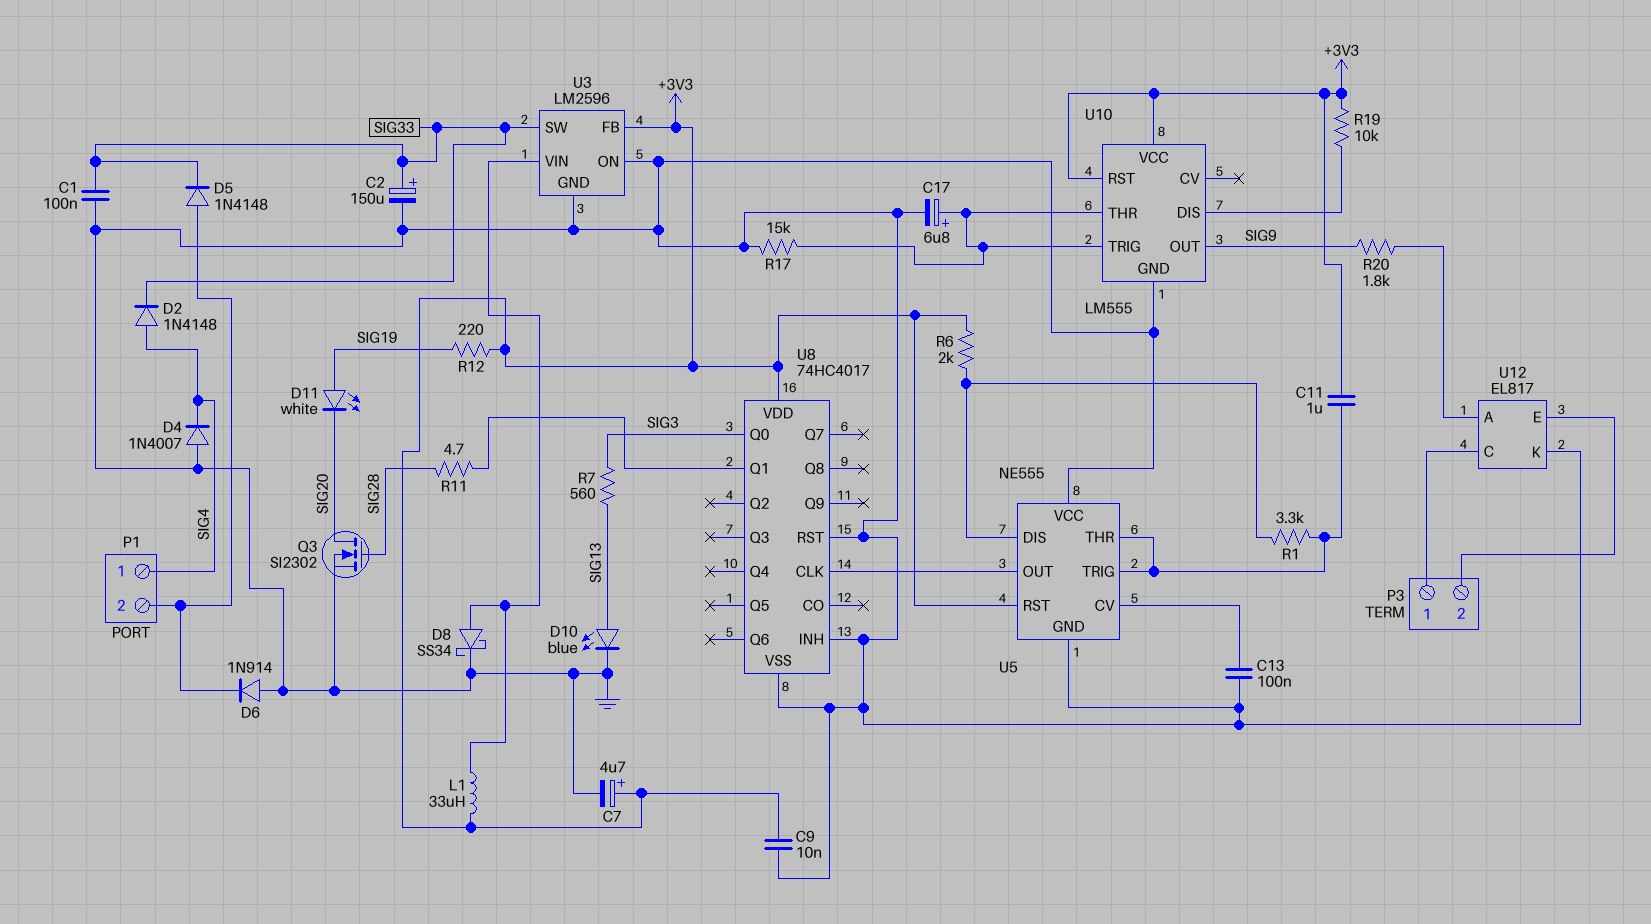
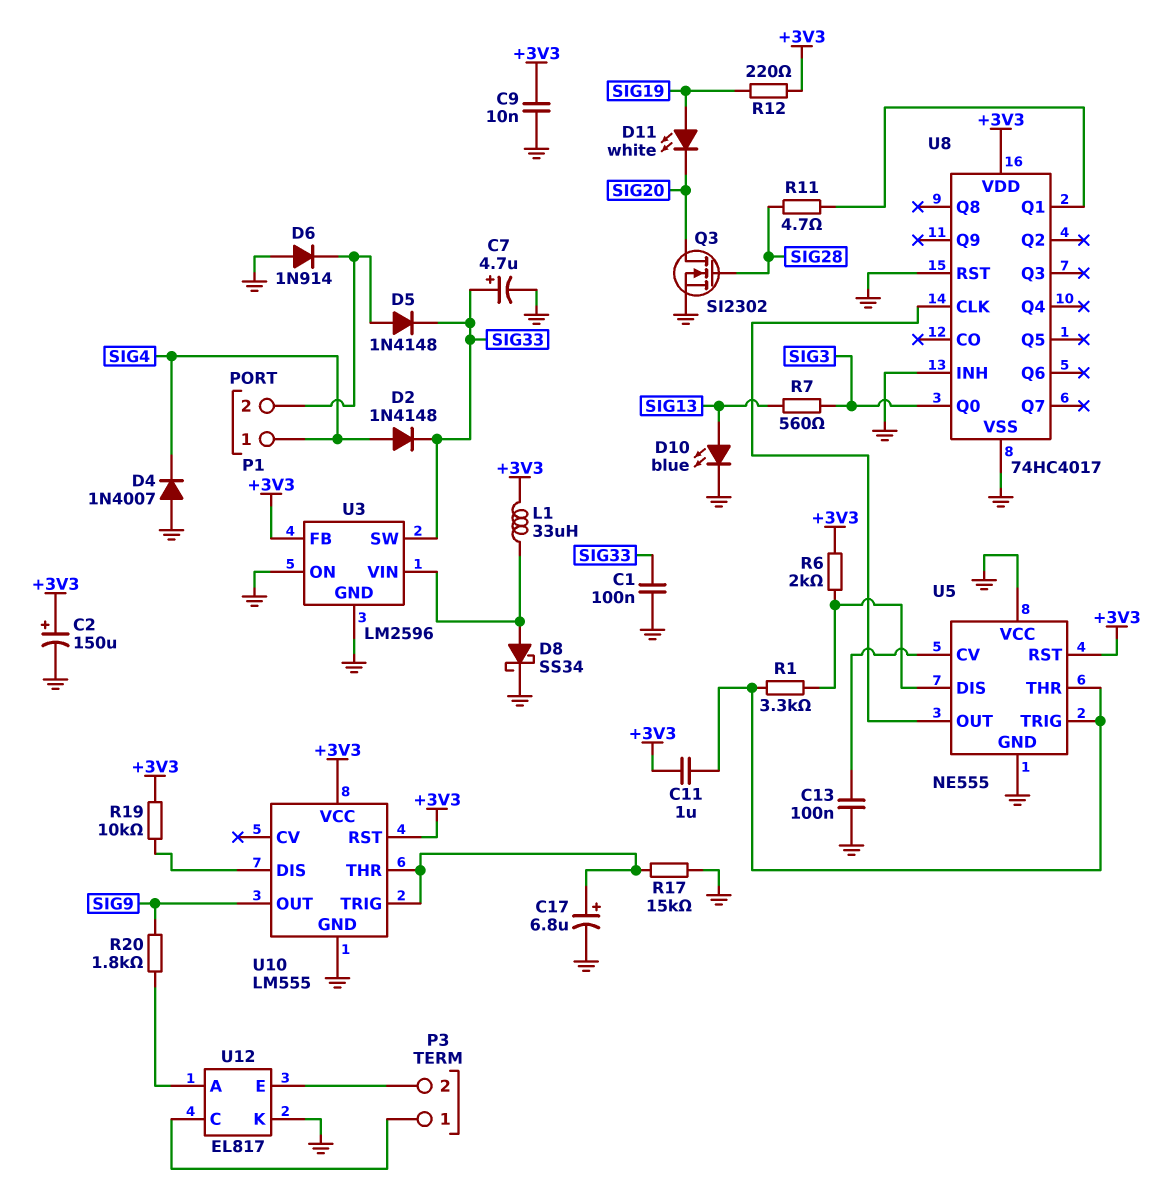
C2: 150uF (plus SIG33, minus GND) -> 150uF (plus +3V3, minus GND)
C7: 4.7uF (plus +3V3, minus GND) -> 4.7uF (plus SIG33, minus GND)

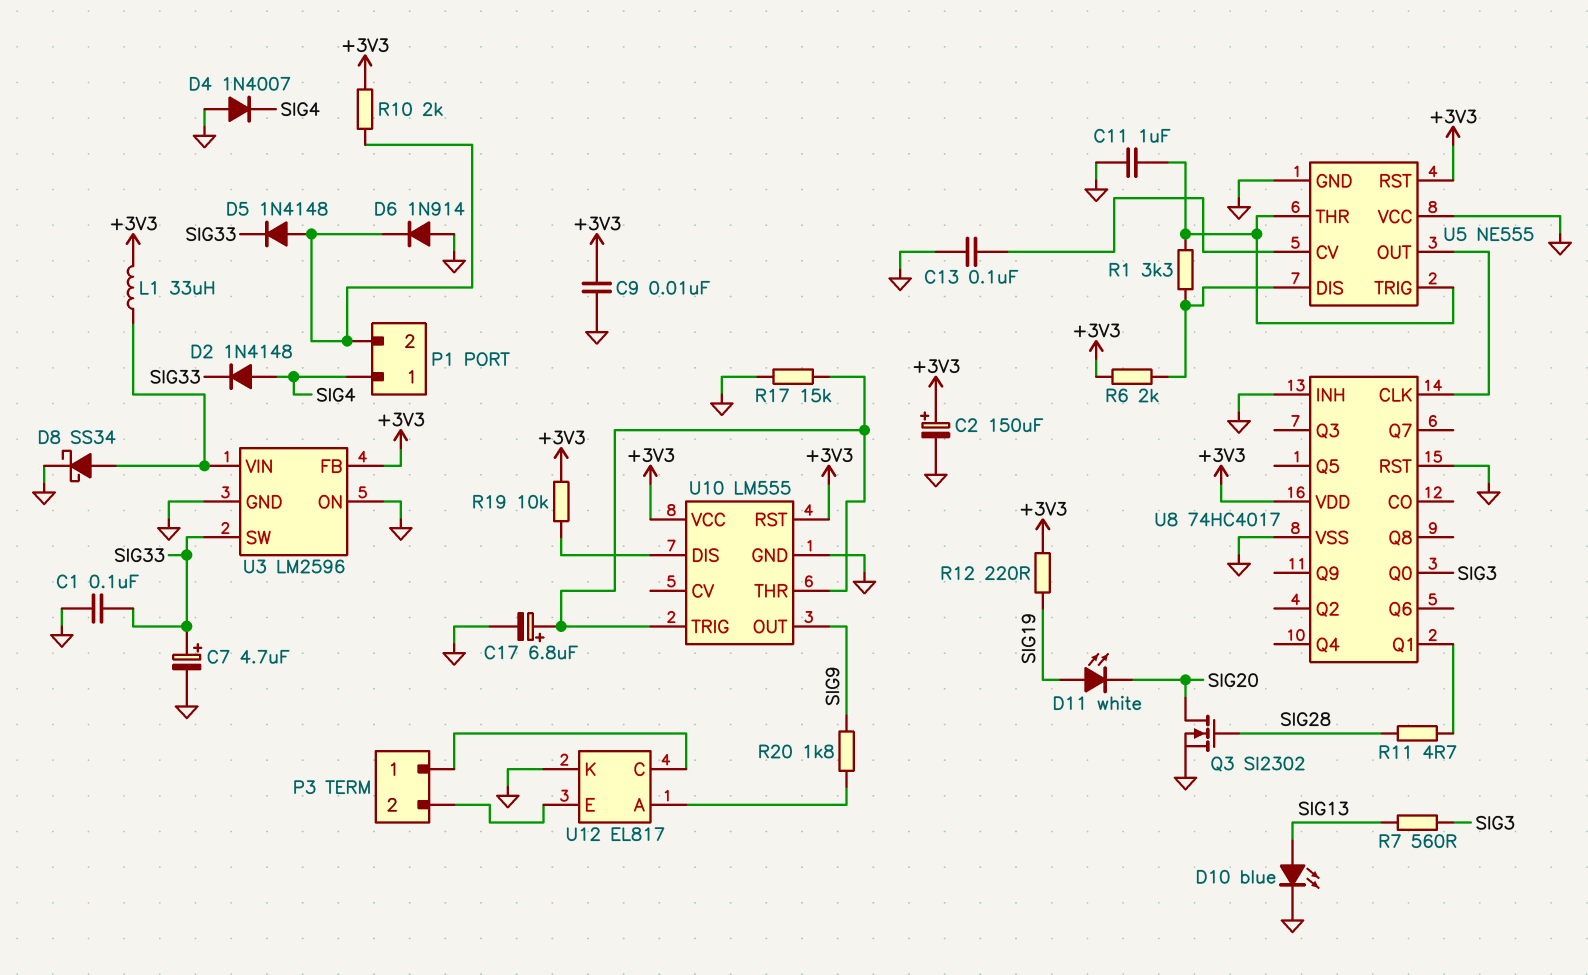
C11: 1uF (+3V3, U5/THR) -> 1uF (GND, U5/THR)
R10: none -> 2k (+3V3, P1/2)

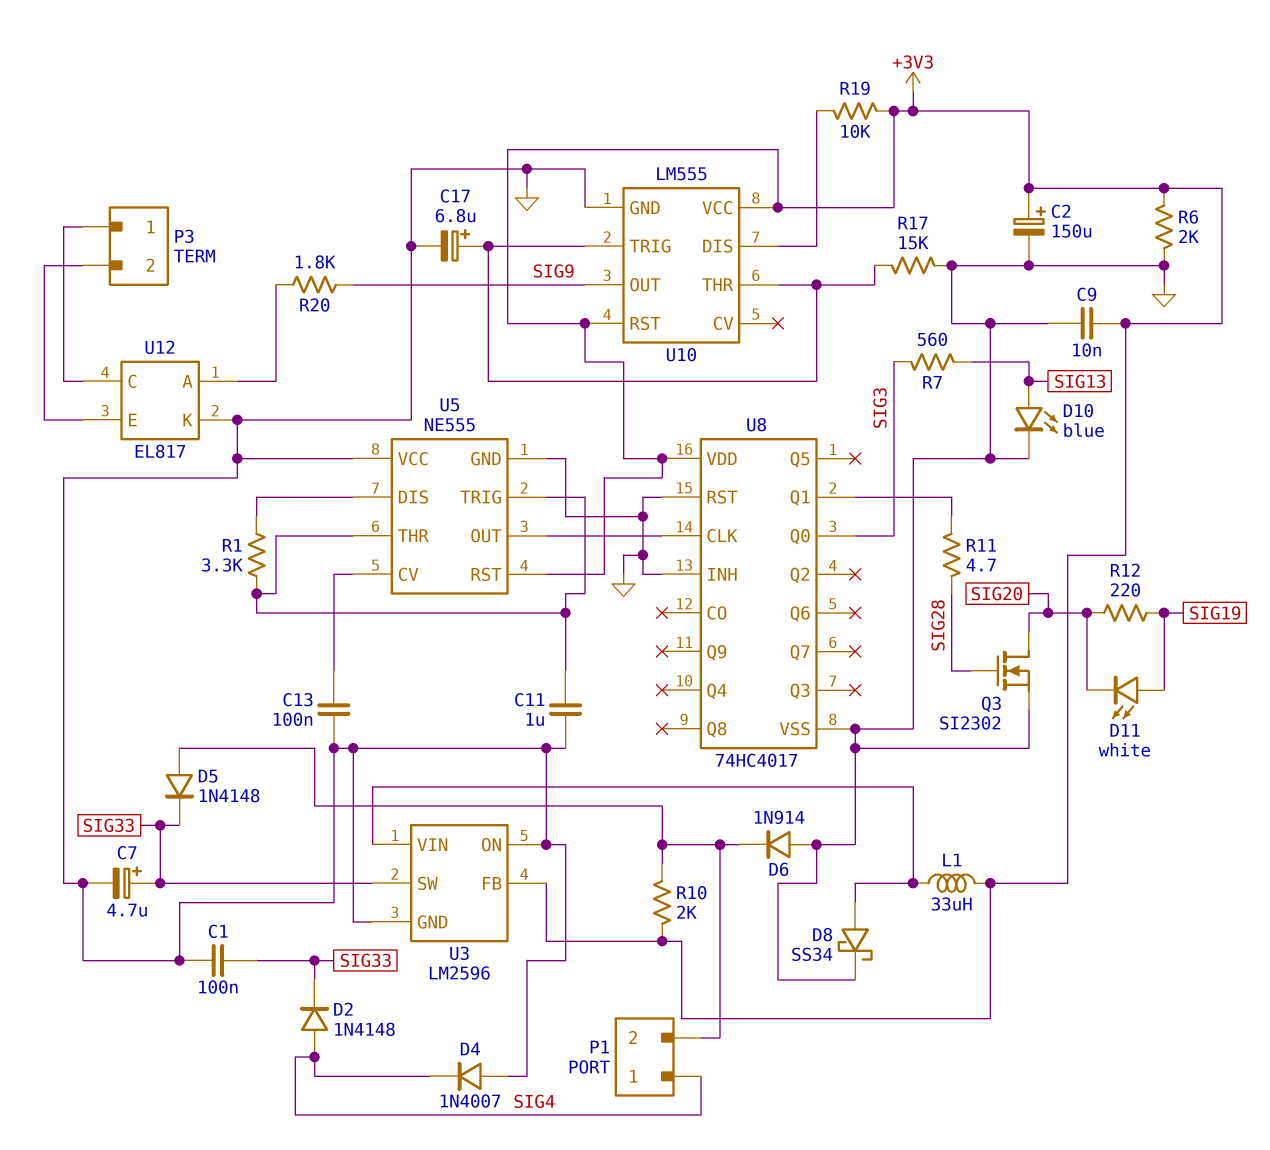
R6: 2k (+3V3, U5/DIS) -> 2k (+3V3, GND)
R12: 220 (+3V3, SIG19) -> 220 (SIG19, SIG20)

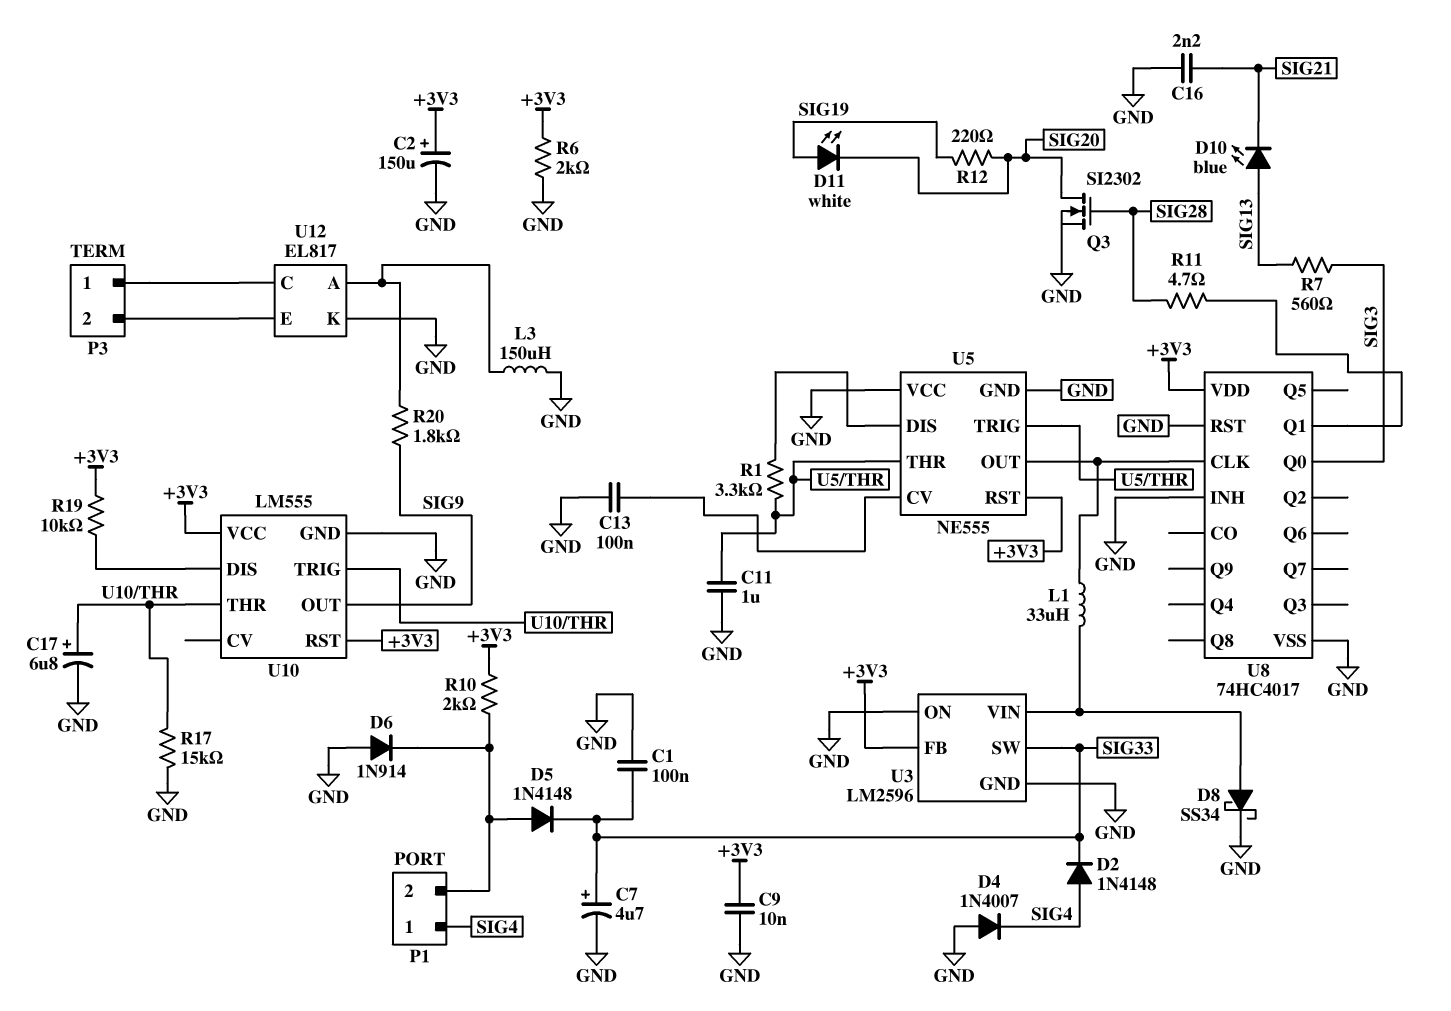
C16: none -> 2.2nF (GND, SIG21)
D10: LED blue (A SIG13, K GND) -> LED blue (A SIG13, K SIG21)
L1: 33uH (+3V3, U3/VIN) -> 33uH (U3/VIN, U5/OUT)
L3: none -> 150uH (GND, U12/A)

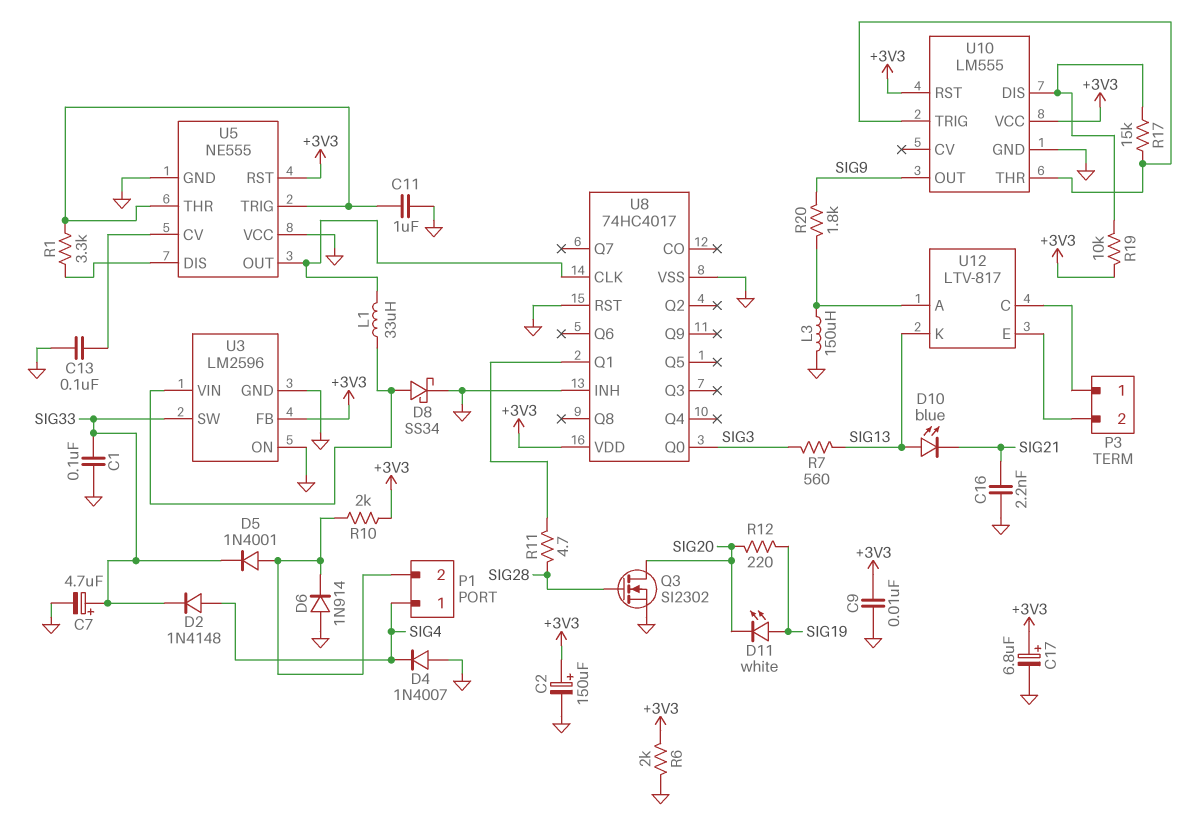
C17: 6.8uF (plus U10/THR, minus GND) -> 6.8uF (plus +3V3, minus GND)
D5: diode 1N4148 (A P1/2, K SIG33) -> diode 1N4001 (A P1/2, K SIG33)
R17: 15k (GND, U10/THR) -> 15k (U10/DIS, U10/THR)
U12: EL817 -> LTV-817
U12 pin K: GND -> SIG13

